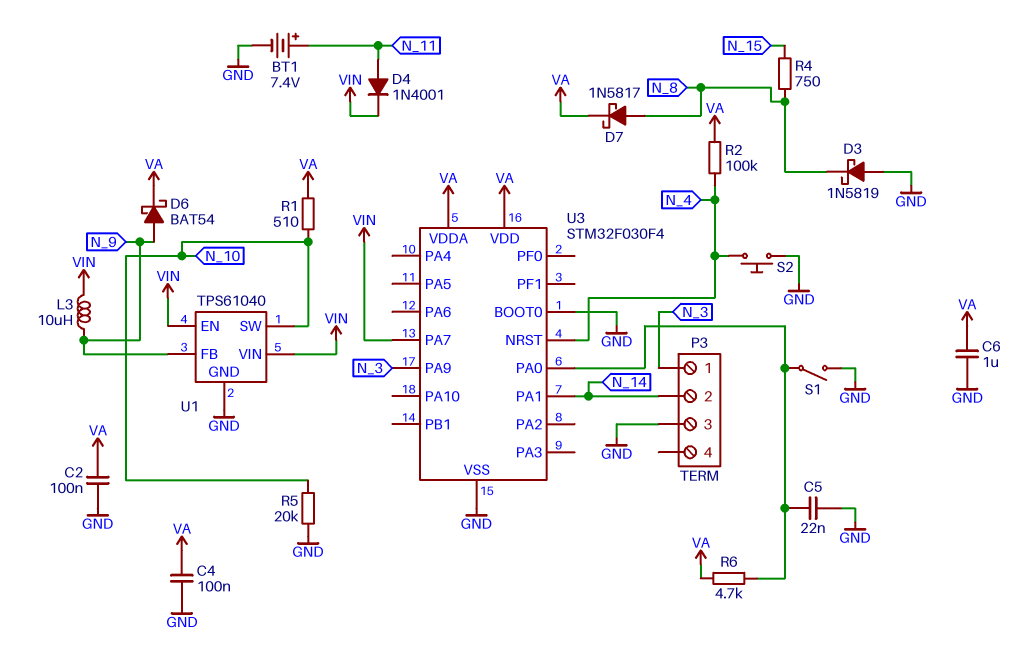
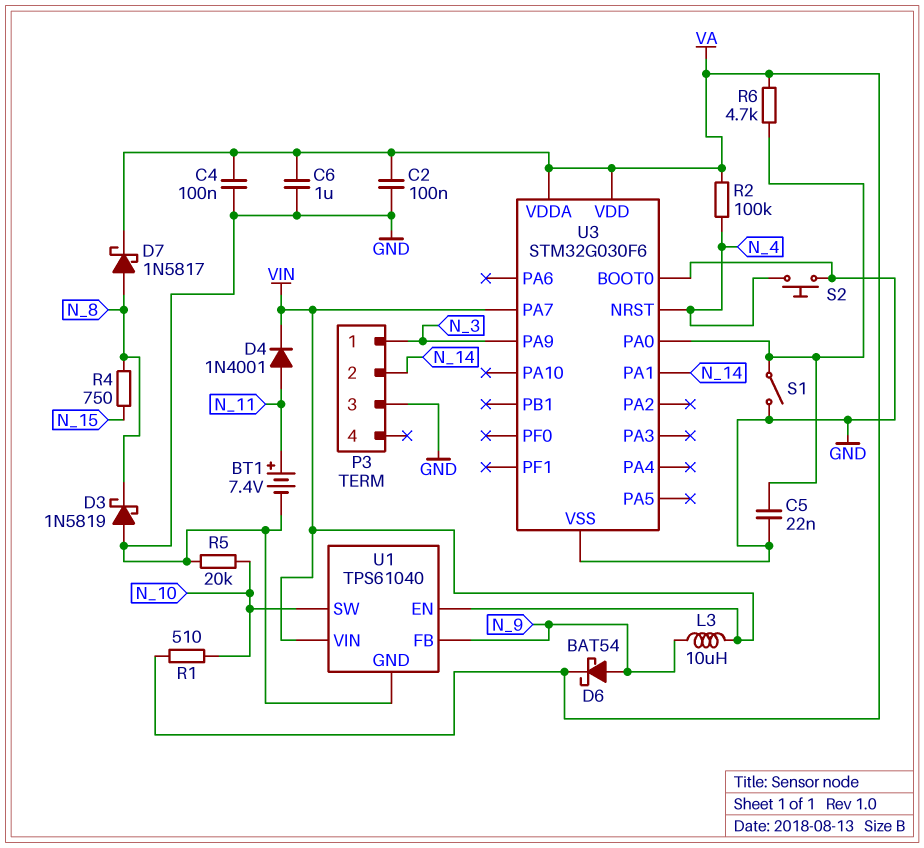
U3: STM32F030F4 -> STM32G030F6

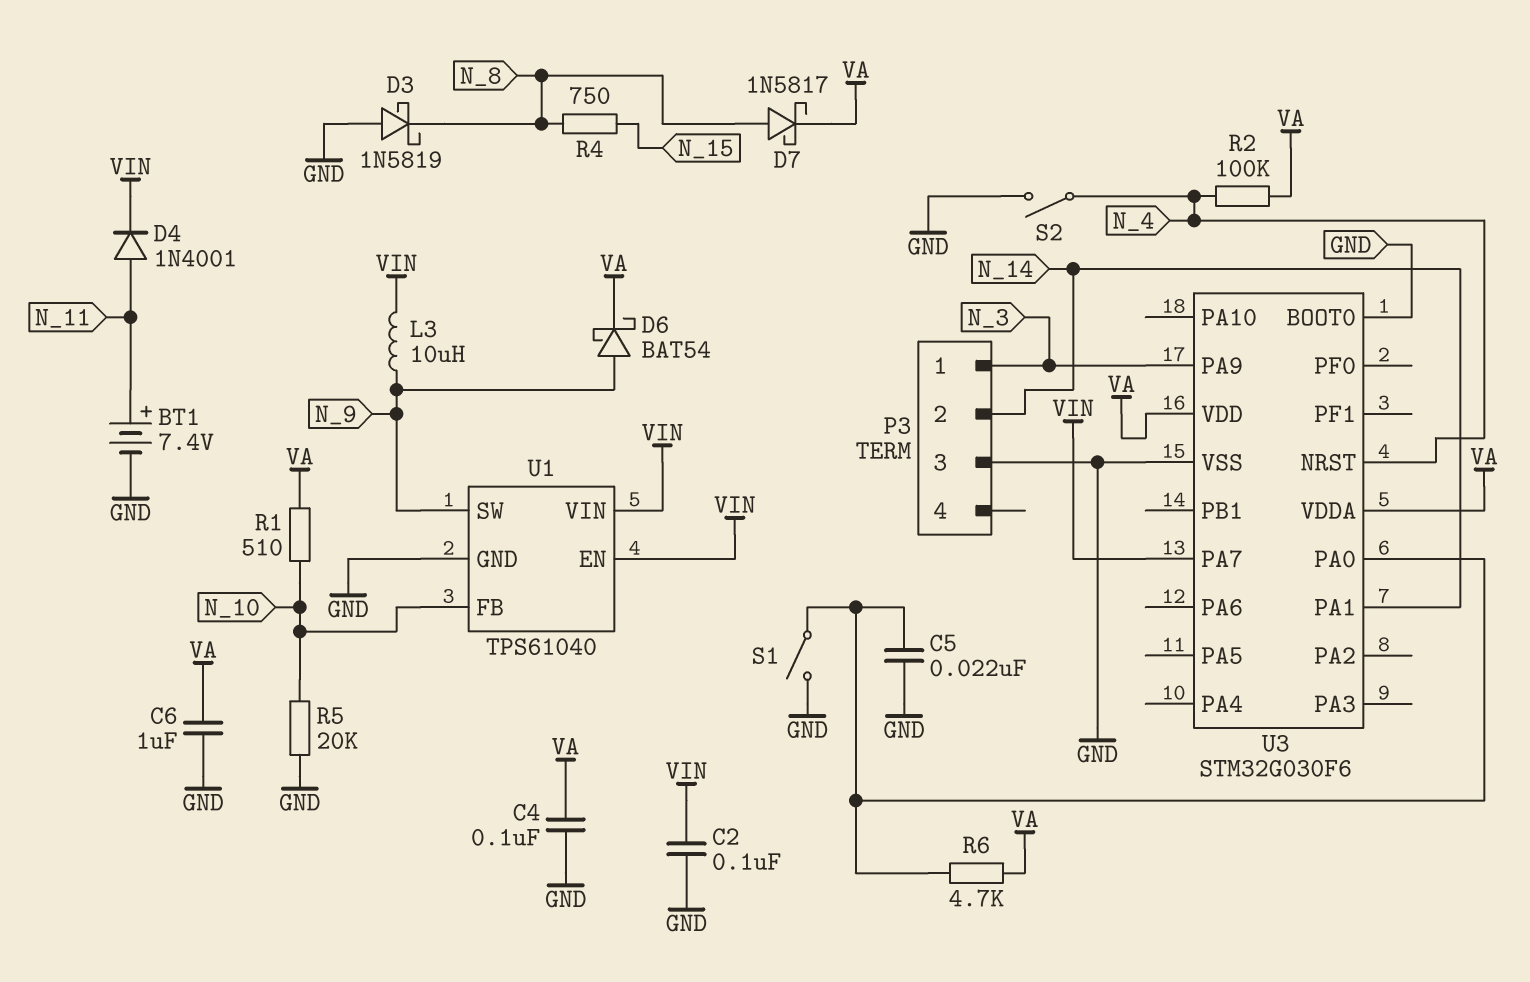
C2: 100nF (GND, VA) -> 100nF (GND, VIN)
S2: button (GND, N_4) -> switch (GND, N_4)
U1 pin FB: N_9 -> N_10
U1 pin SW: N_10 -> N_9

